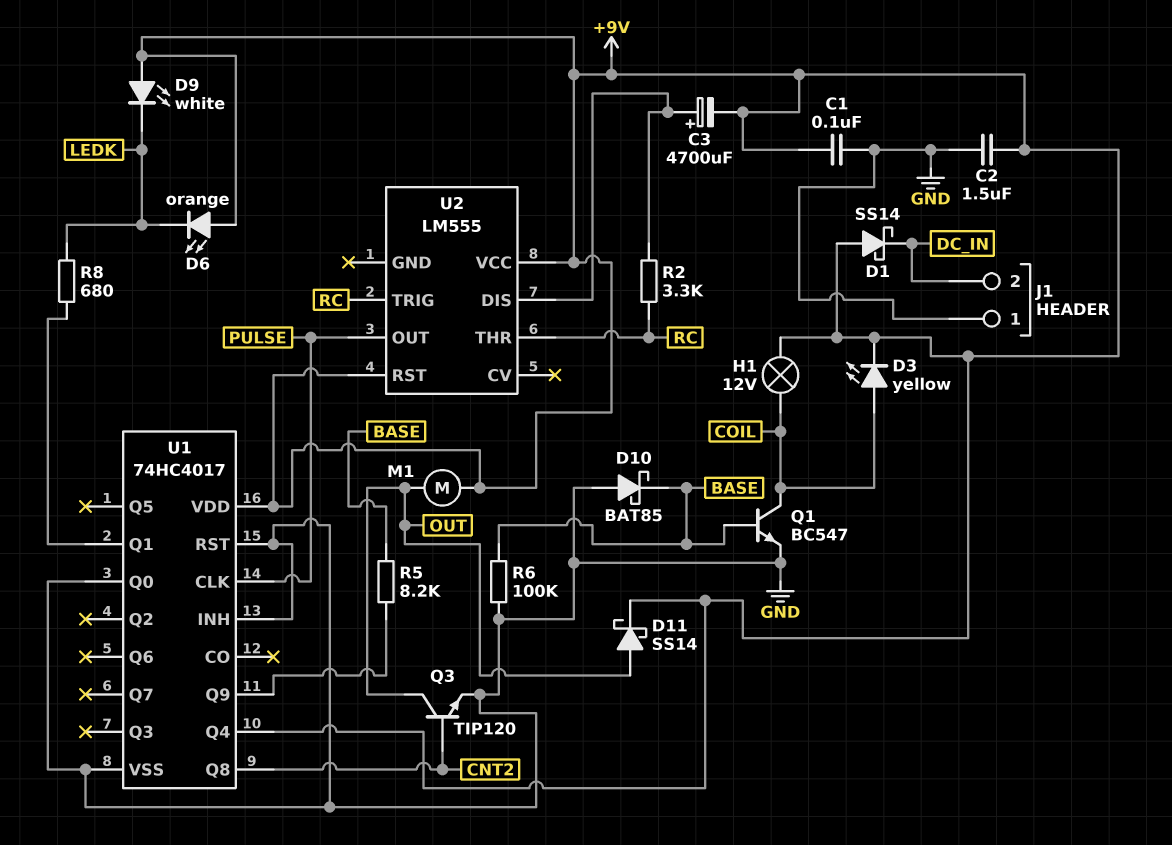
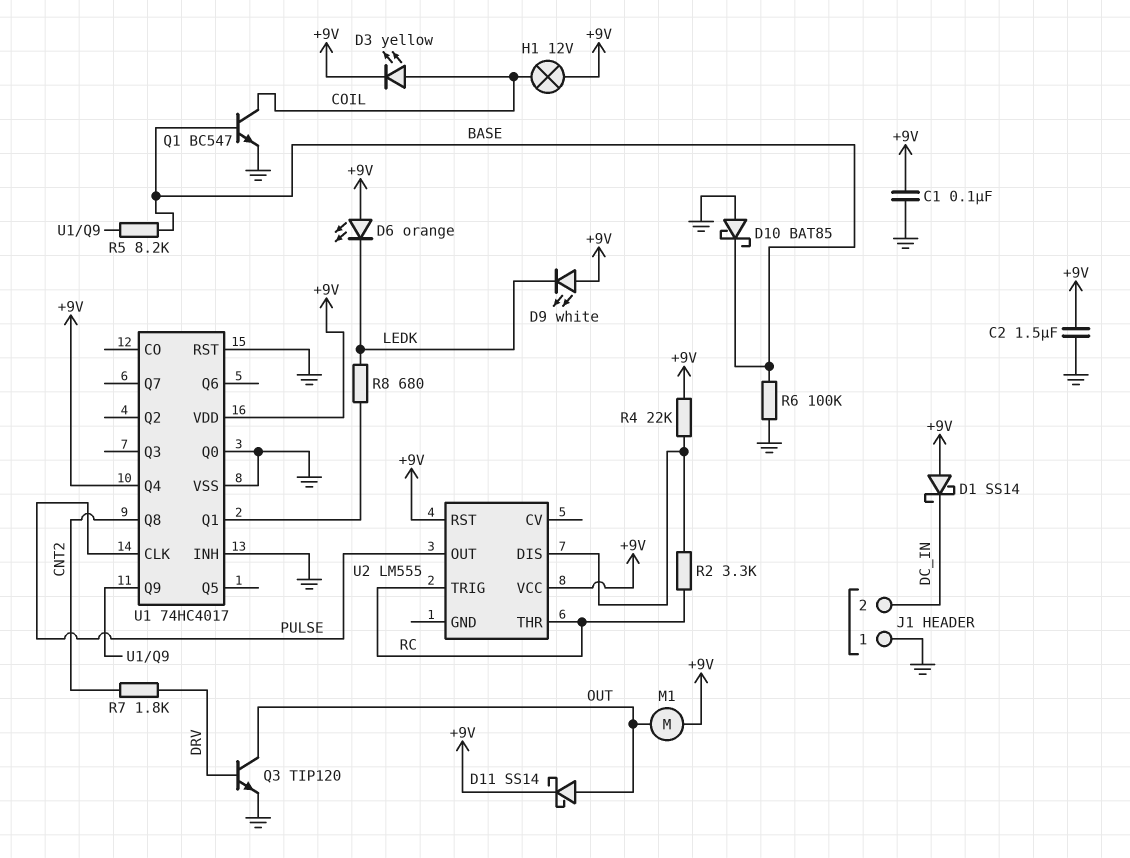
C3: 4700uF (plus U2/DIS, minus +9V) -> none
Q3: NPN TIP120 (B CNT2, C OUT, E GND) -> NPN TIP120 (B DRV, C OUT, E GND)
R4: none -> 22k (+9V, U2/DIS)
R7: none -> 1.8k (CNT2, DRV)

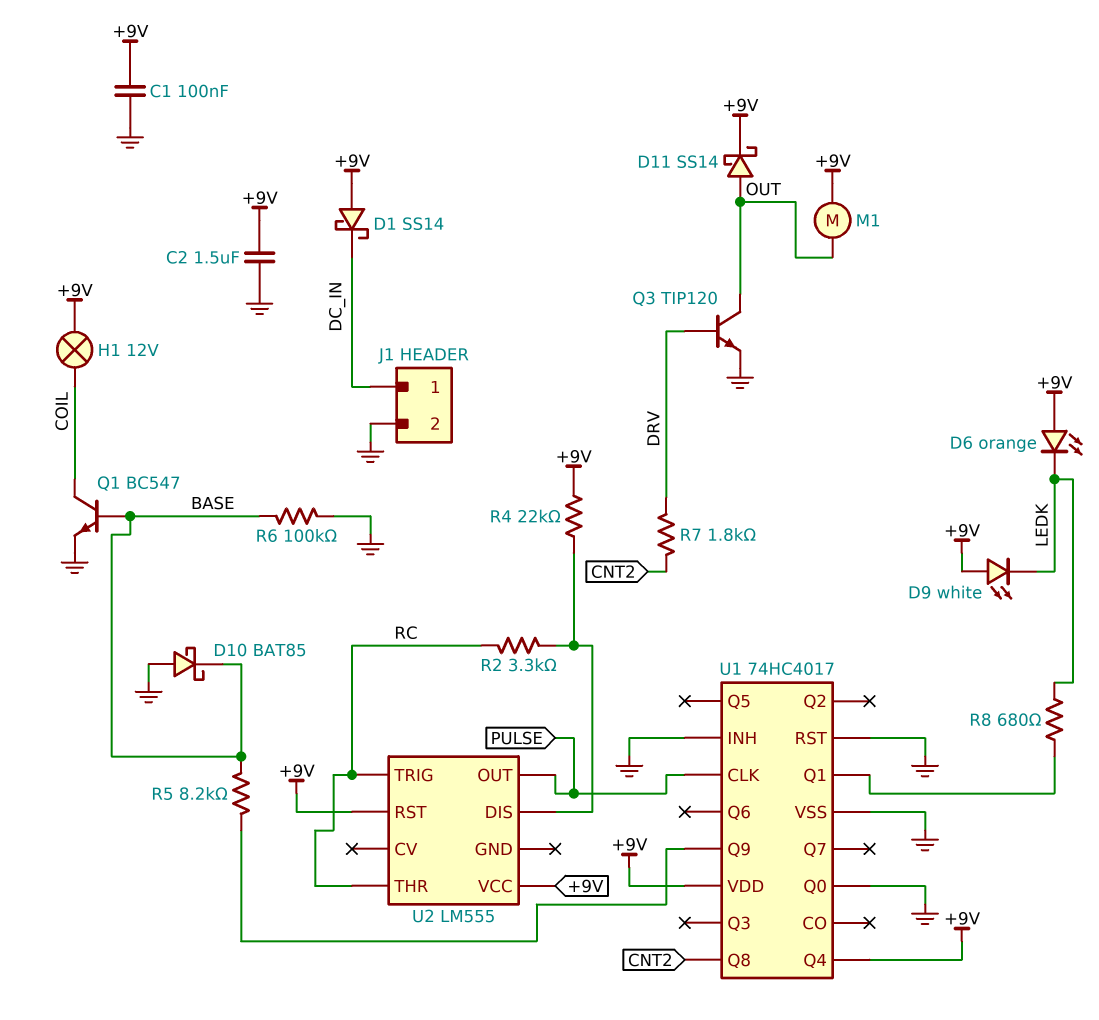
D3: LED yellow (A COIL, K +9V) -> none
J1 pin 1: GND -> DC_IN
J1 pin 2: DC_IN -> GND

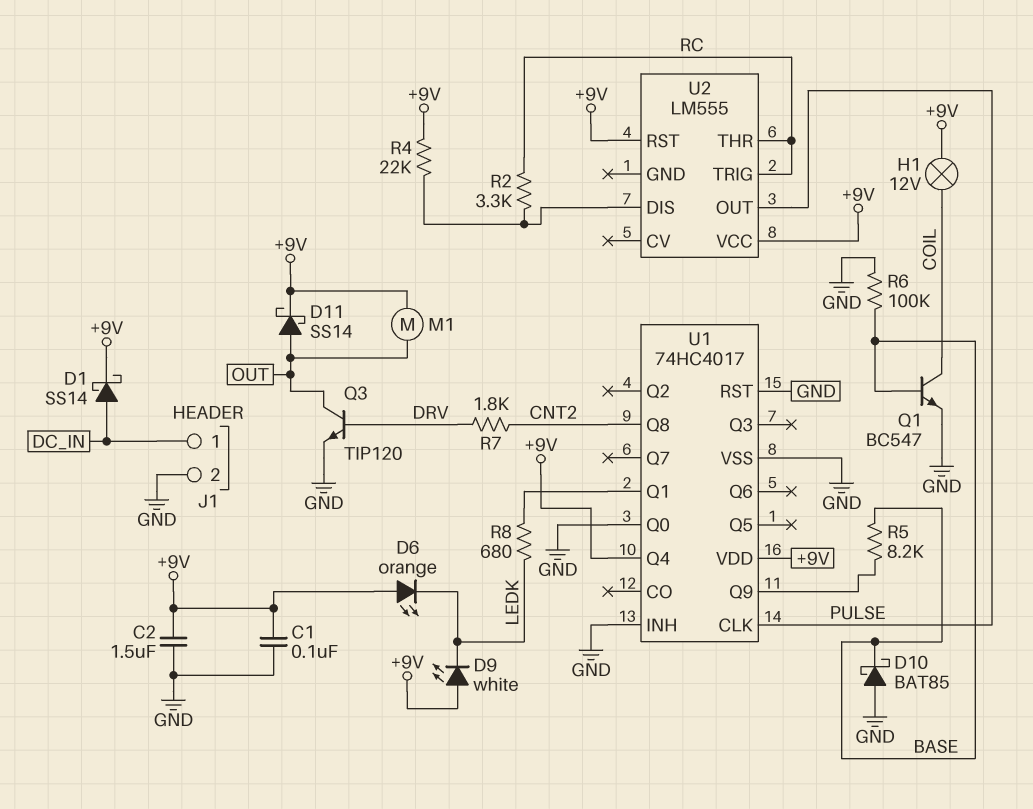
D1: schottky SS14 (A +9V, K DC_IN) -> schottky SS14 (A DC_IN, K +9V)

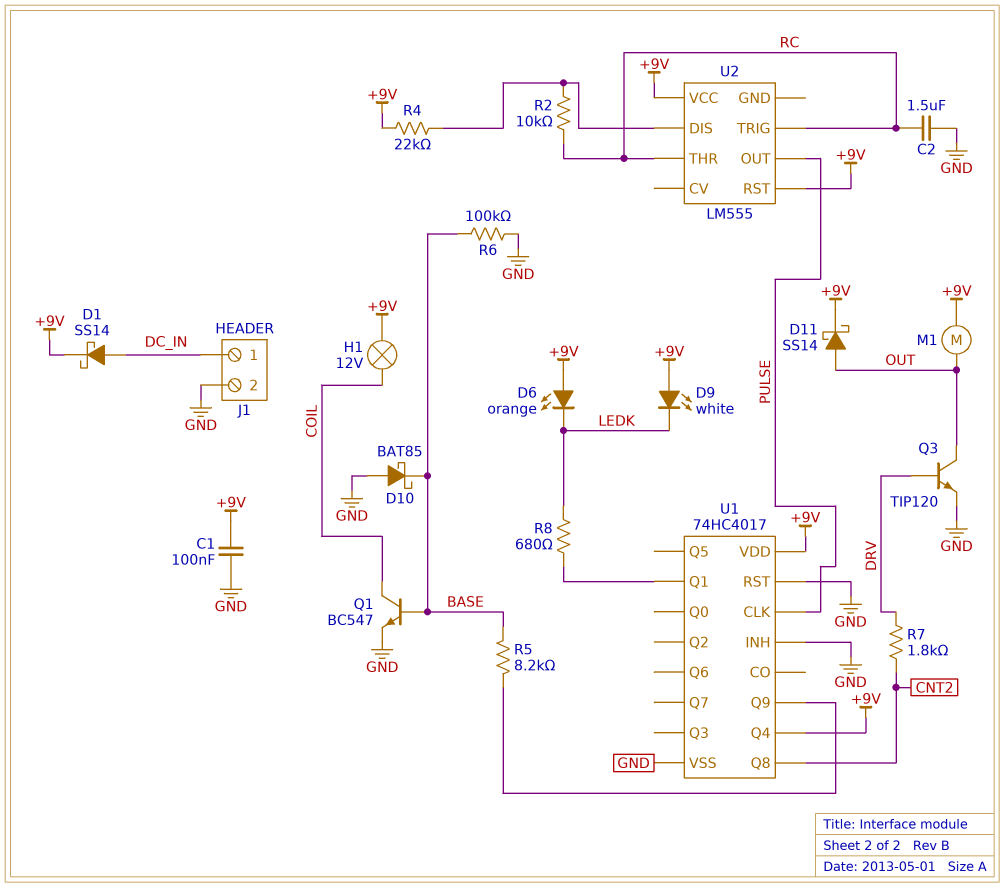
C2: 1.5uF (+9V, GND) -> 1.5uF (GND, RC)
R2: 3.3k (RC, U2/DIS) -> 10k (RC, U2/DIS)
U1 pin Q0: GND -> none

